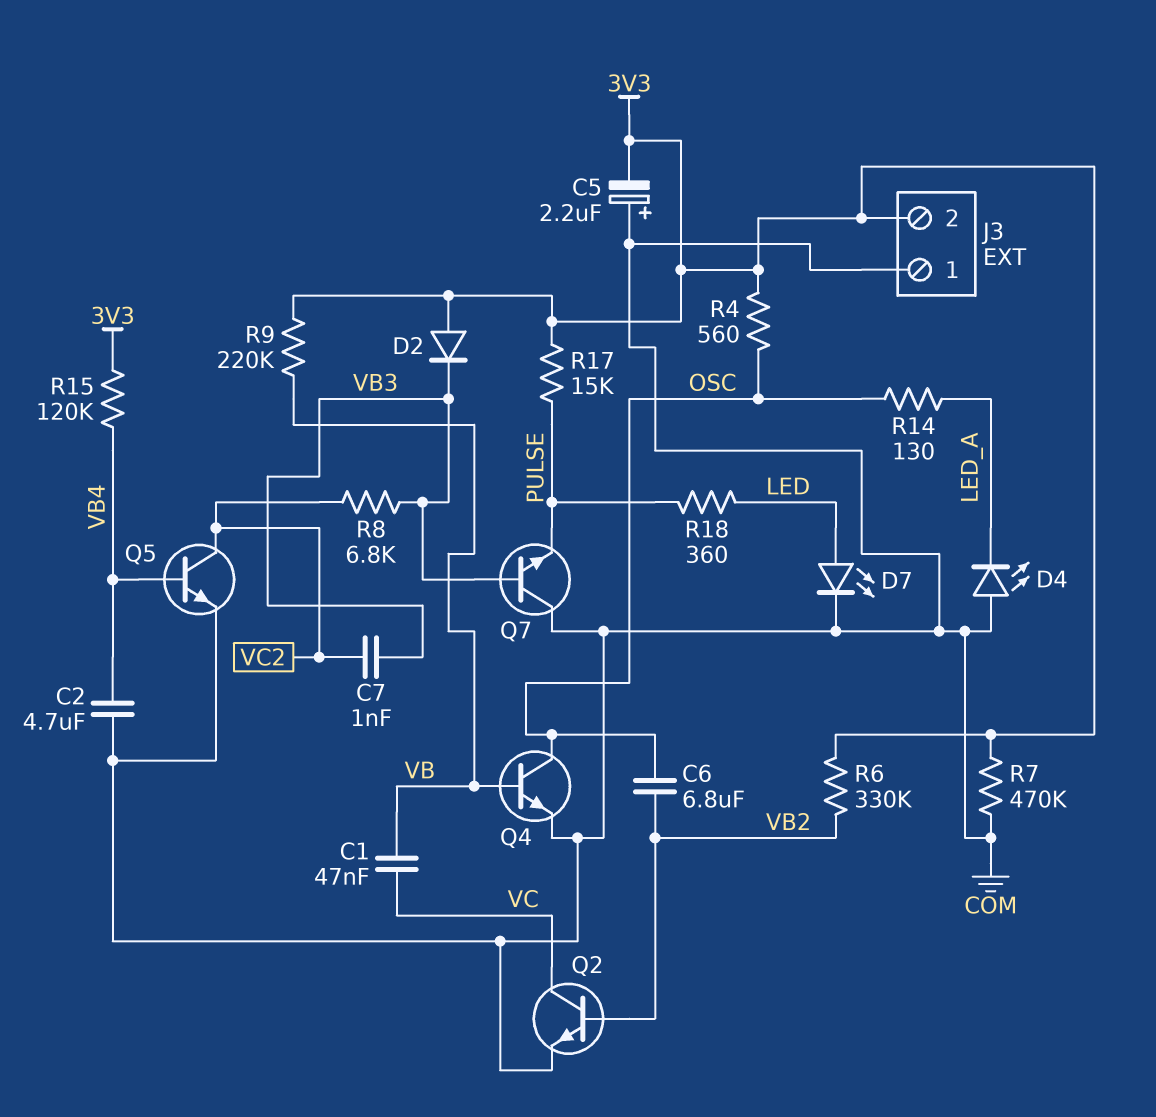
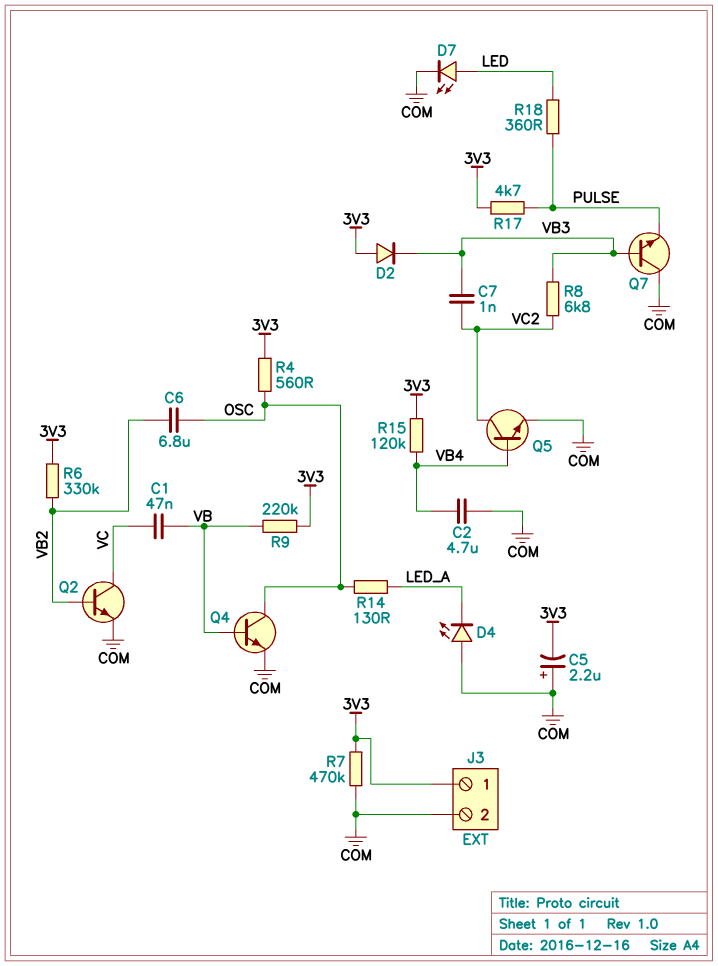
J3 pin 1: COM -> 3V3
J3 pin 2: 3V3 -> COM
R17: 15k (3V3, PULSE) -> 4.7k (3V3, PULSE)

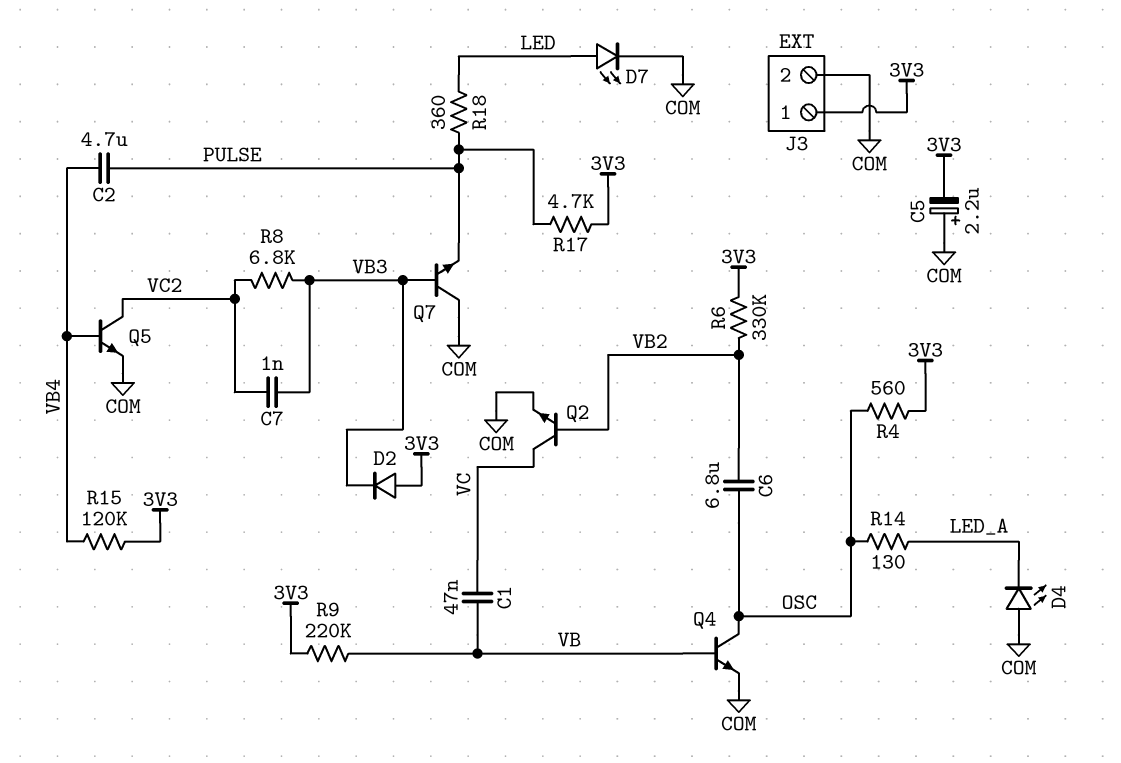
C2: 4.7uF (COM, VB4) -> 4.7uF (PULSE, VB4)
R7: 470k (3V3, COM) -> none

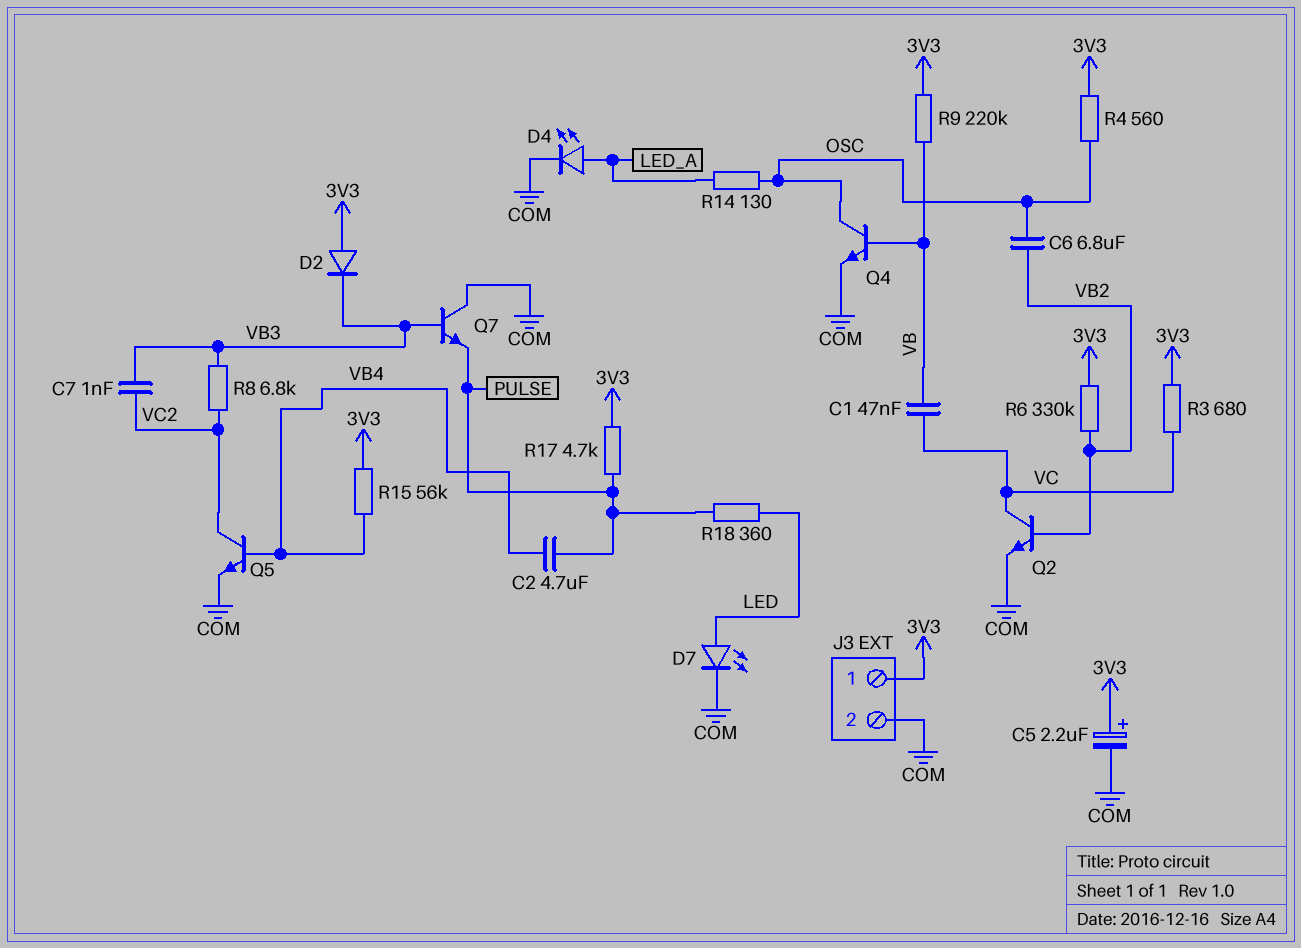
C5: 2.2uF (plus COM, minus 3V3) -> 2.2uF (plus 3V3, minus COM)
D4: LED (A COM, K LED_A) -> LED (A LED_A, K COM)
R3: none -> 680 (3V3, VC)
R15: 120k (3V3, VB4) -> 56k (3V3, VB4)

